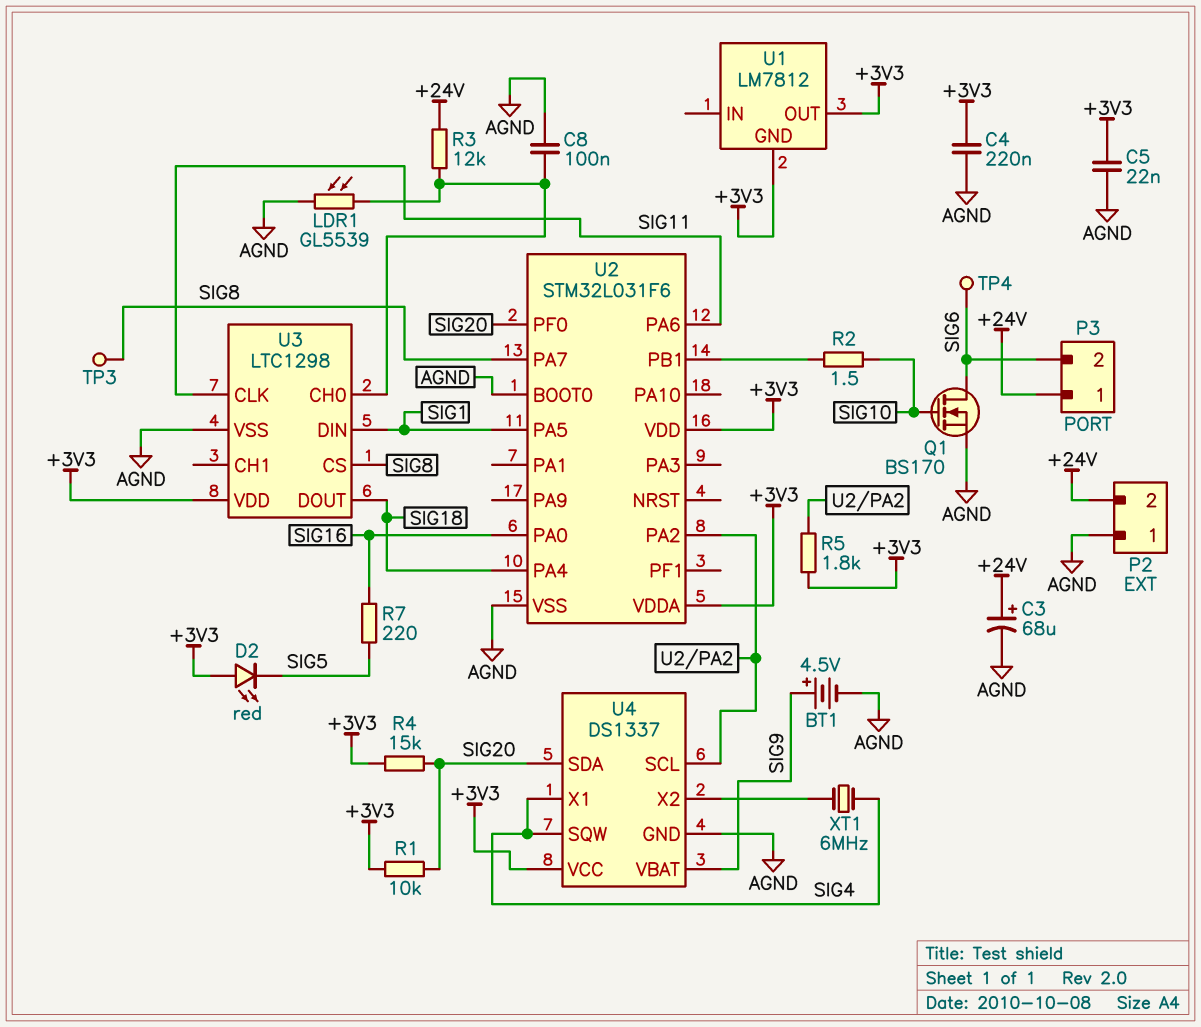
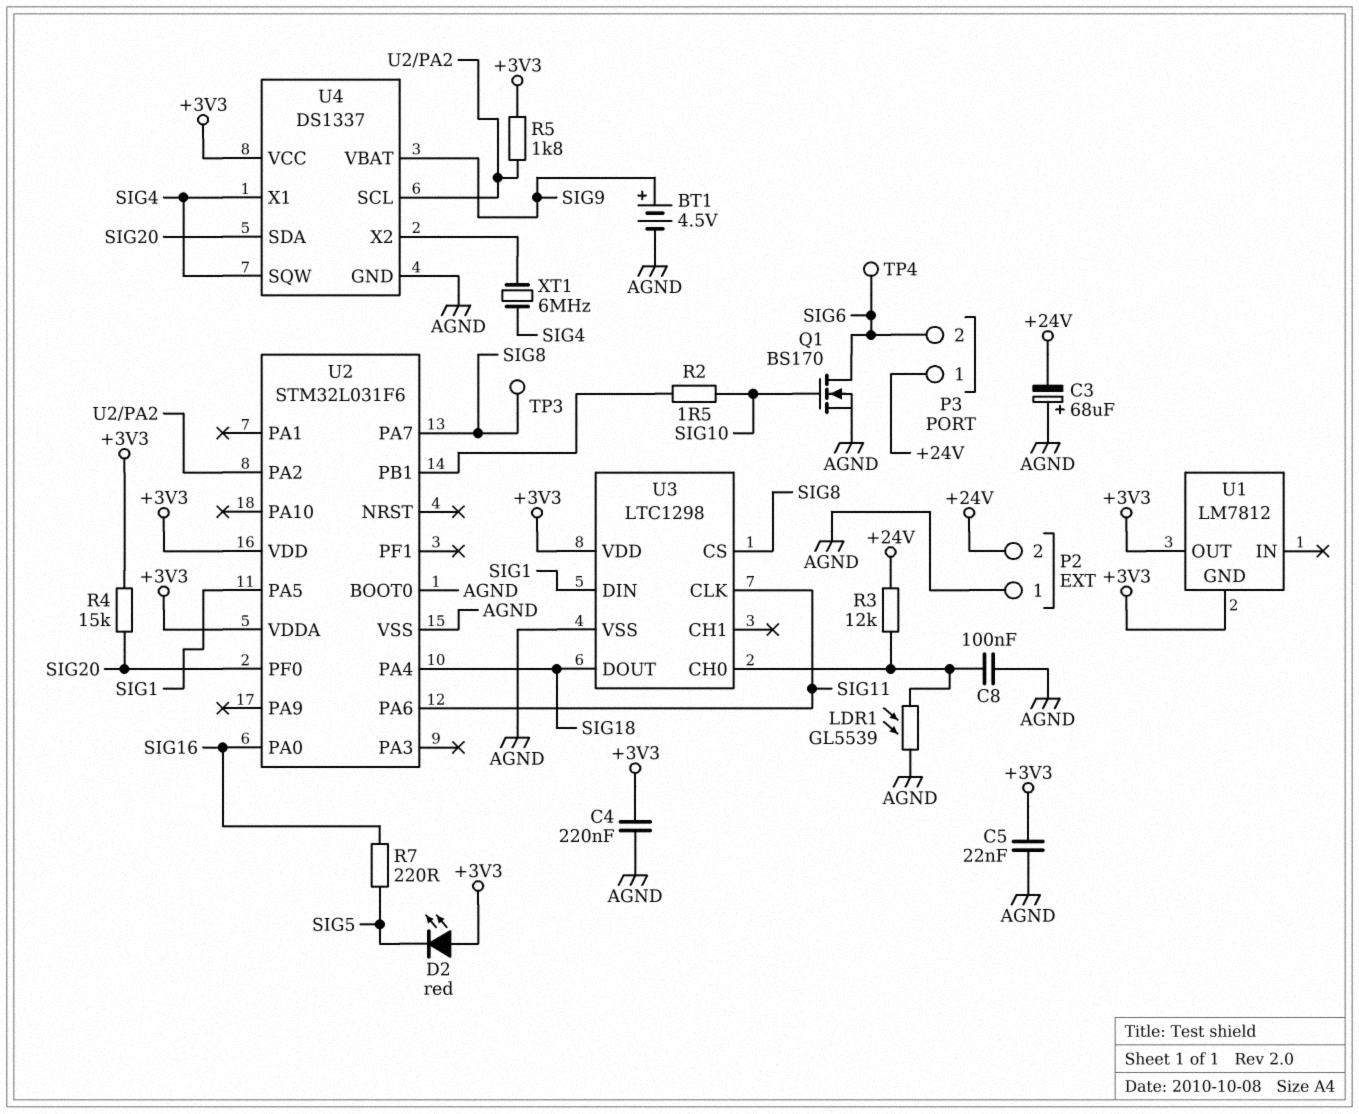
C3: 68uF (plus +24V, minus AGND) -> 68uF (plus AGND, minus +24V)
R1: 10k (+3V3, SIG20) -> none

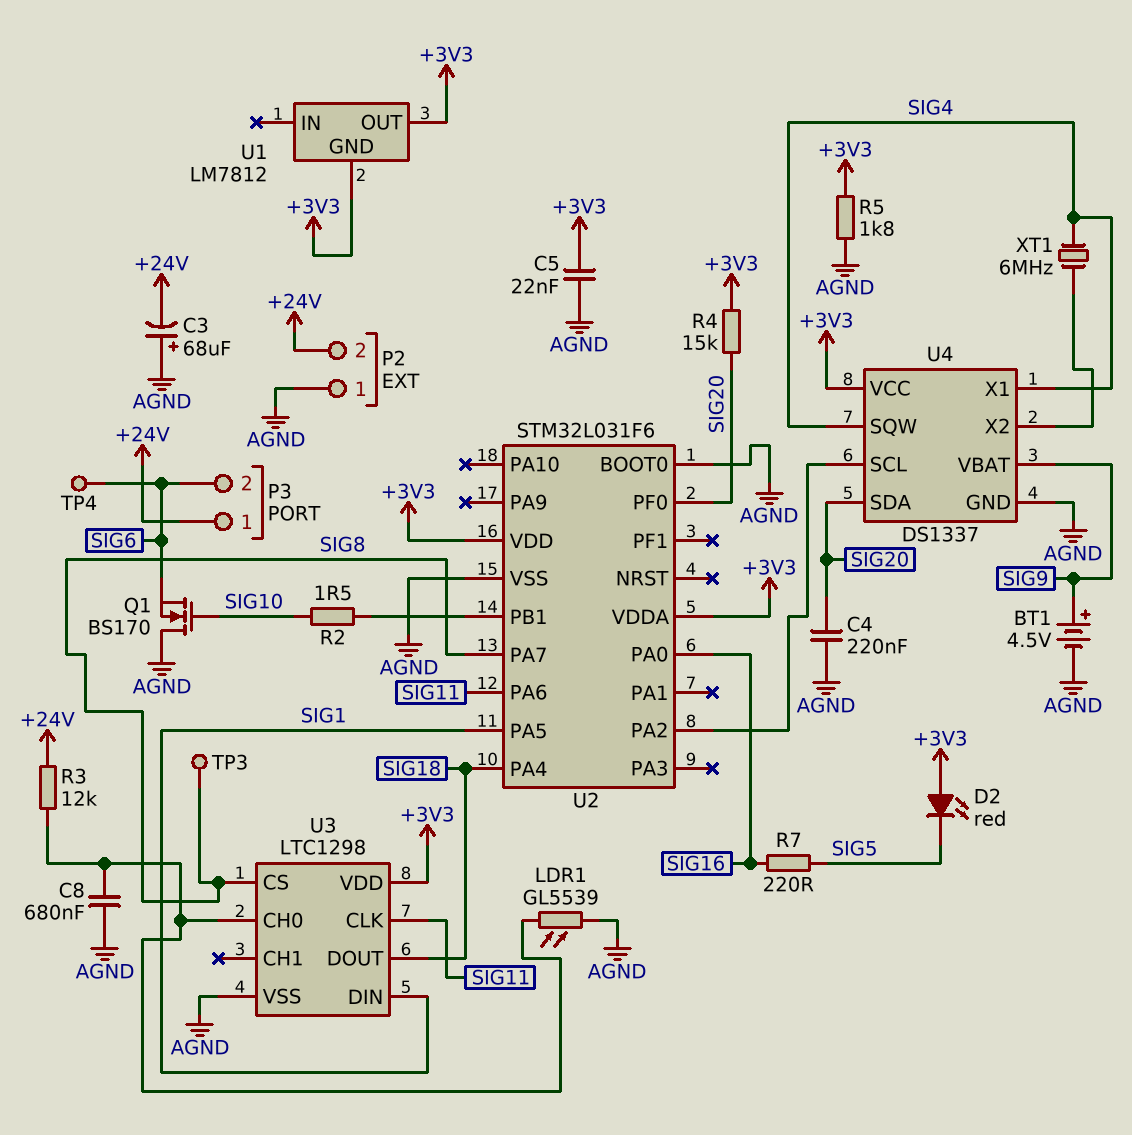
C4: 220nF (+3V3, AGND) -> 220nF (AGND, SIG20)
C8: 100nF (AGND, U3/CH0) -> 680nF (AGND, U3/CH0)
Q1: NMOS BS170 (G SIG10, D SIG6, S AGND) -> NMOS BS170 (G SIG10, D AGND, S SIG6)
R5: 1.8k (+3V3, U2/PA2) -> 1.8k (+3V3, AGND)

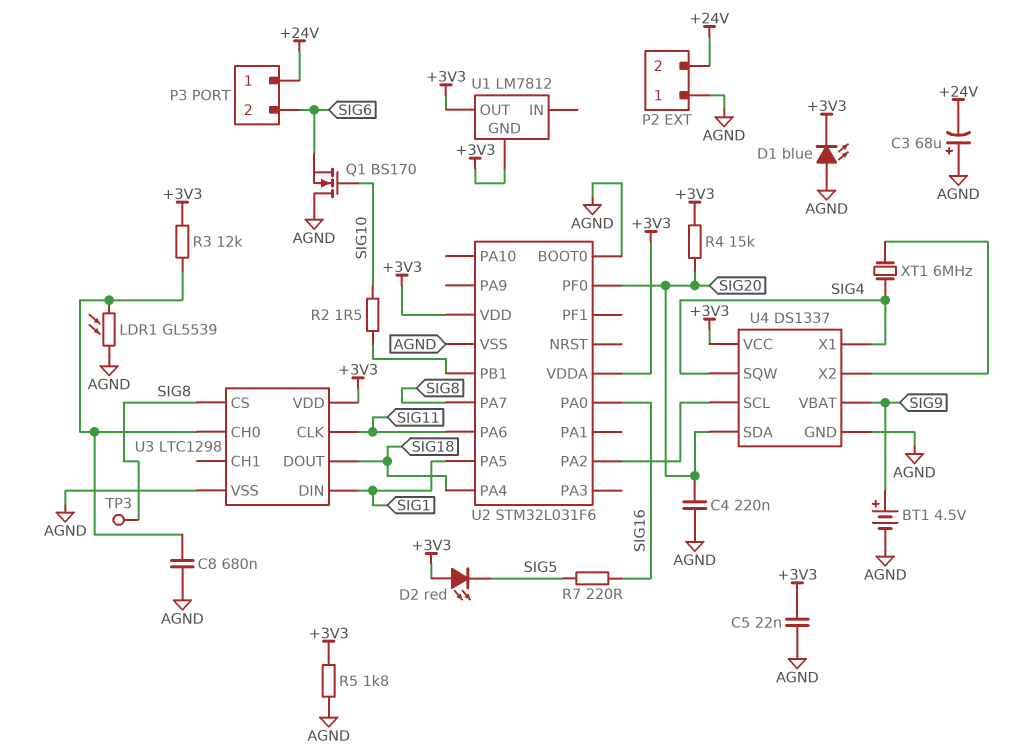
D1: none -> LED blue (A AGND, K +3V3)
R3: 12k (+24V, U3/CH0) -> 12k (+3V3, U3/CH0)
TP4: test point (SIG6) -> none

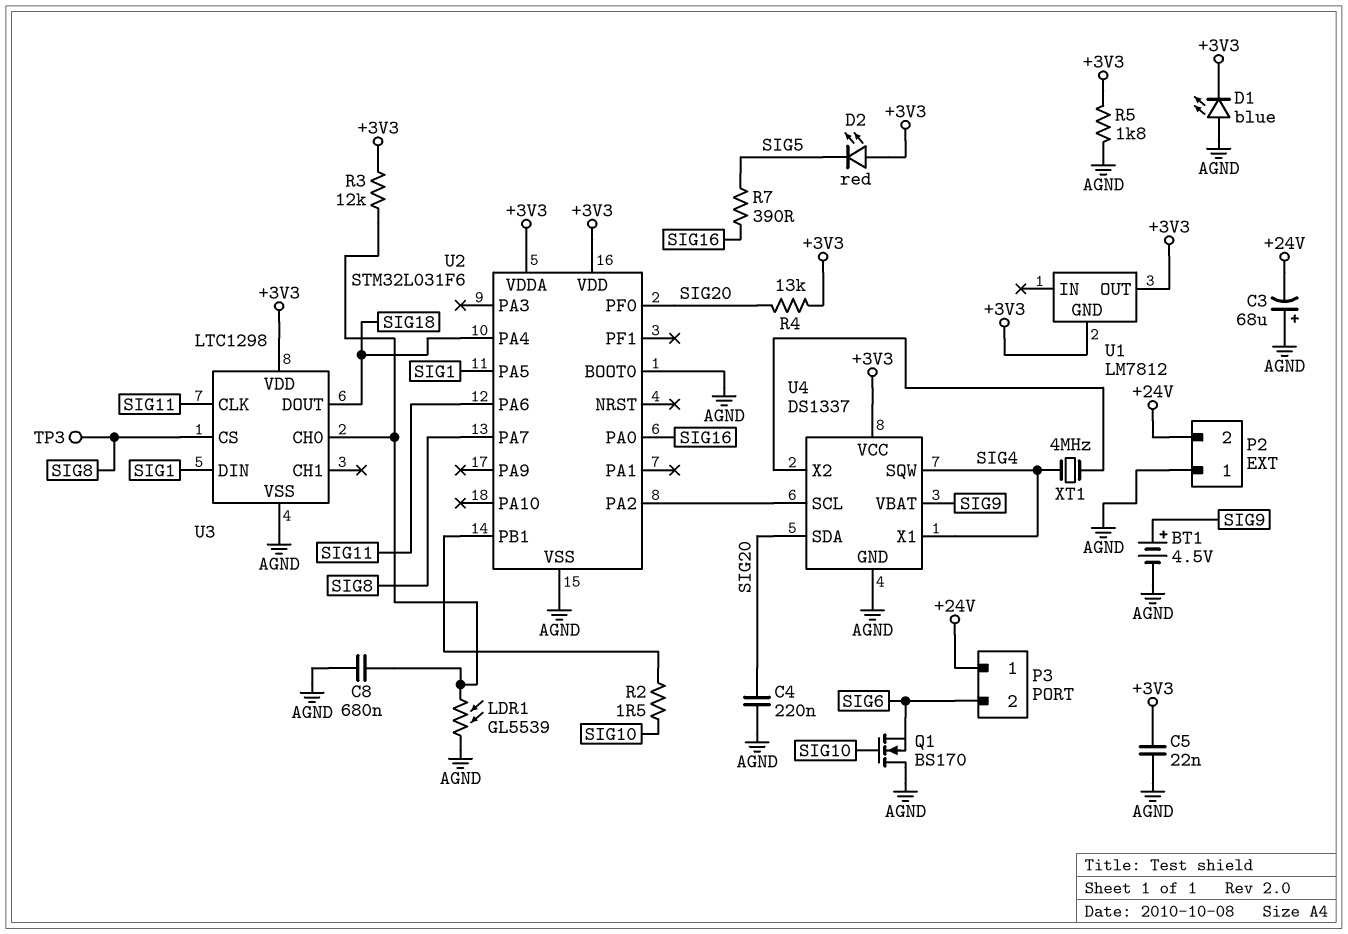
R4: 15k (+3V3, SIG20) -> 13k (+3V3, SIG20)
R7: 220 (SIG5, SIG16) -> 390 (SIG5, SIG16)
XT1: 6MHz (SIG4, U4/X2) -> 4MHz (SIG4, U4/X2)

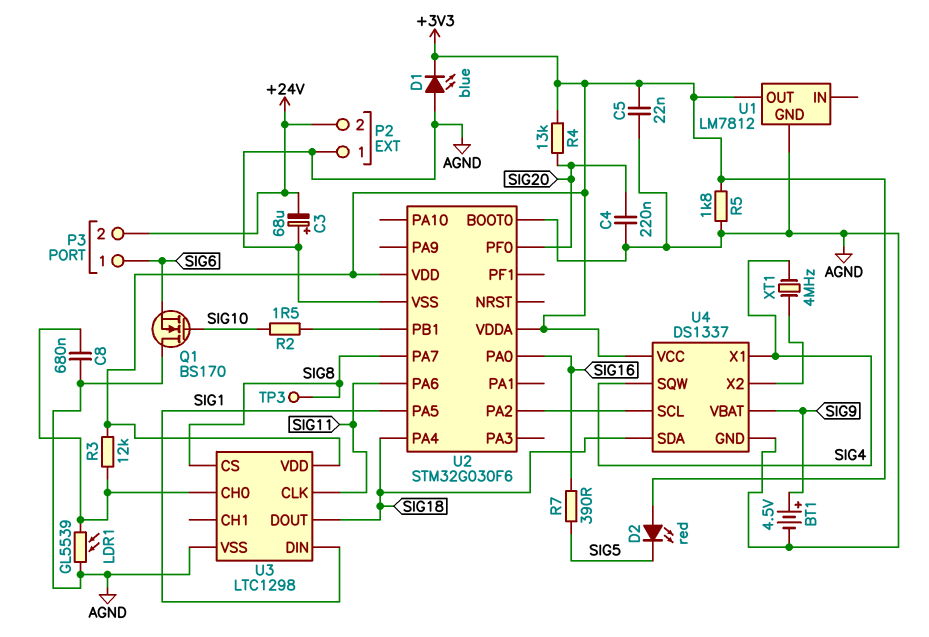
P3 pin 1: +24V -> SIG6
P3 pin 2: SIG6 -> +24V
U1 pin GND: +3V3 -> AGND
U2: STM32L031F6 -> STM32G030F6
U4 pin SDA: SIG20 -> SIG18

